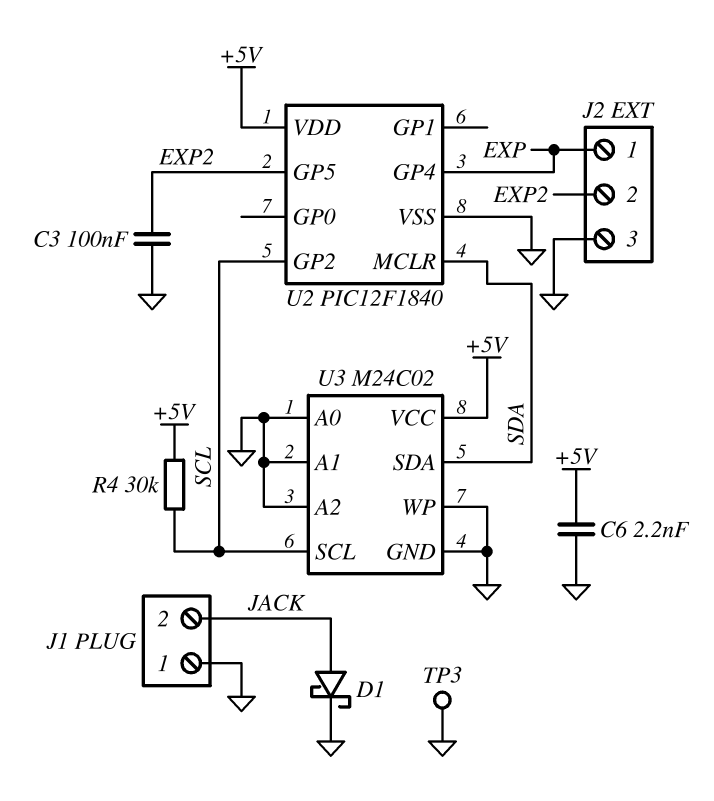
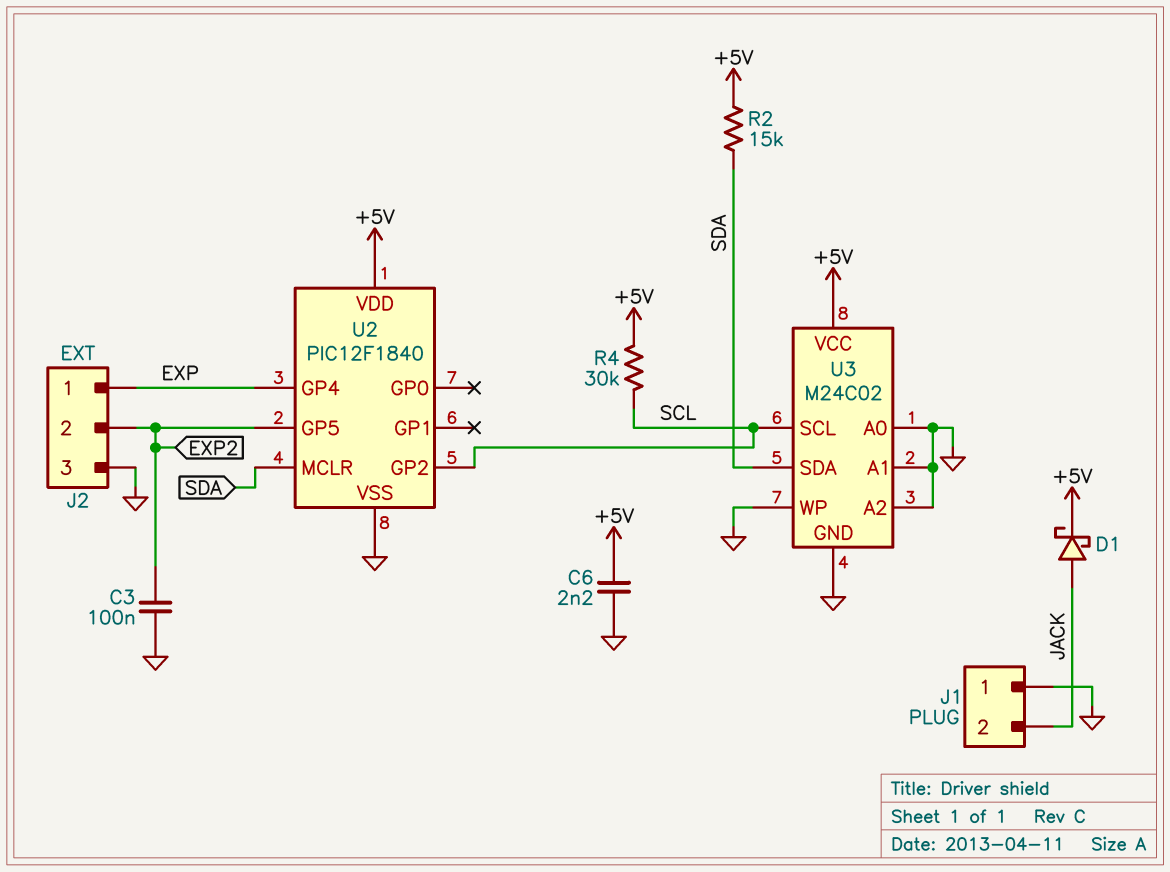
D1: schottky (A JACK, K GND) -> schottky (A JACK, K +5V)
R2: none -> 15k (+5V, SDA)
TP3: test point (GND) -> none

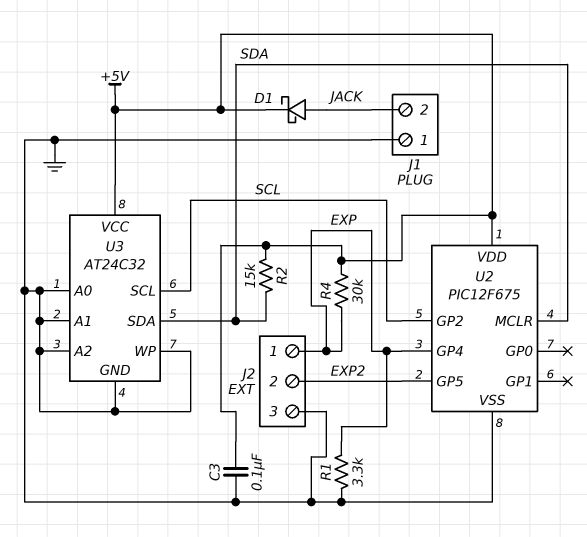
C3: 100nF (EXP2, GND) -> 100nF (+5V, GND)
C6: 2.2nF (+5V, GND) -> none
R1: none -> 3.3k (EXP, GND)
R4: 30k (+5V, SCL) -> 30k (+5V, EXP)
U2: PIC12F1840 -> PIC12F675
U3: M24C02 -> AT24C32

